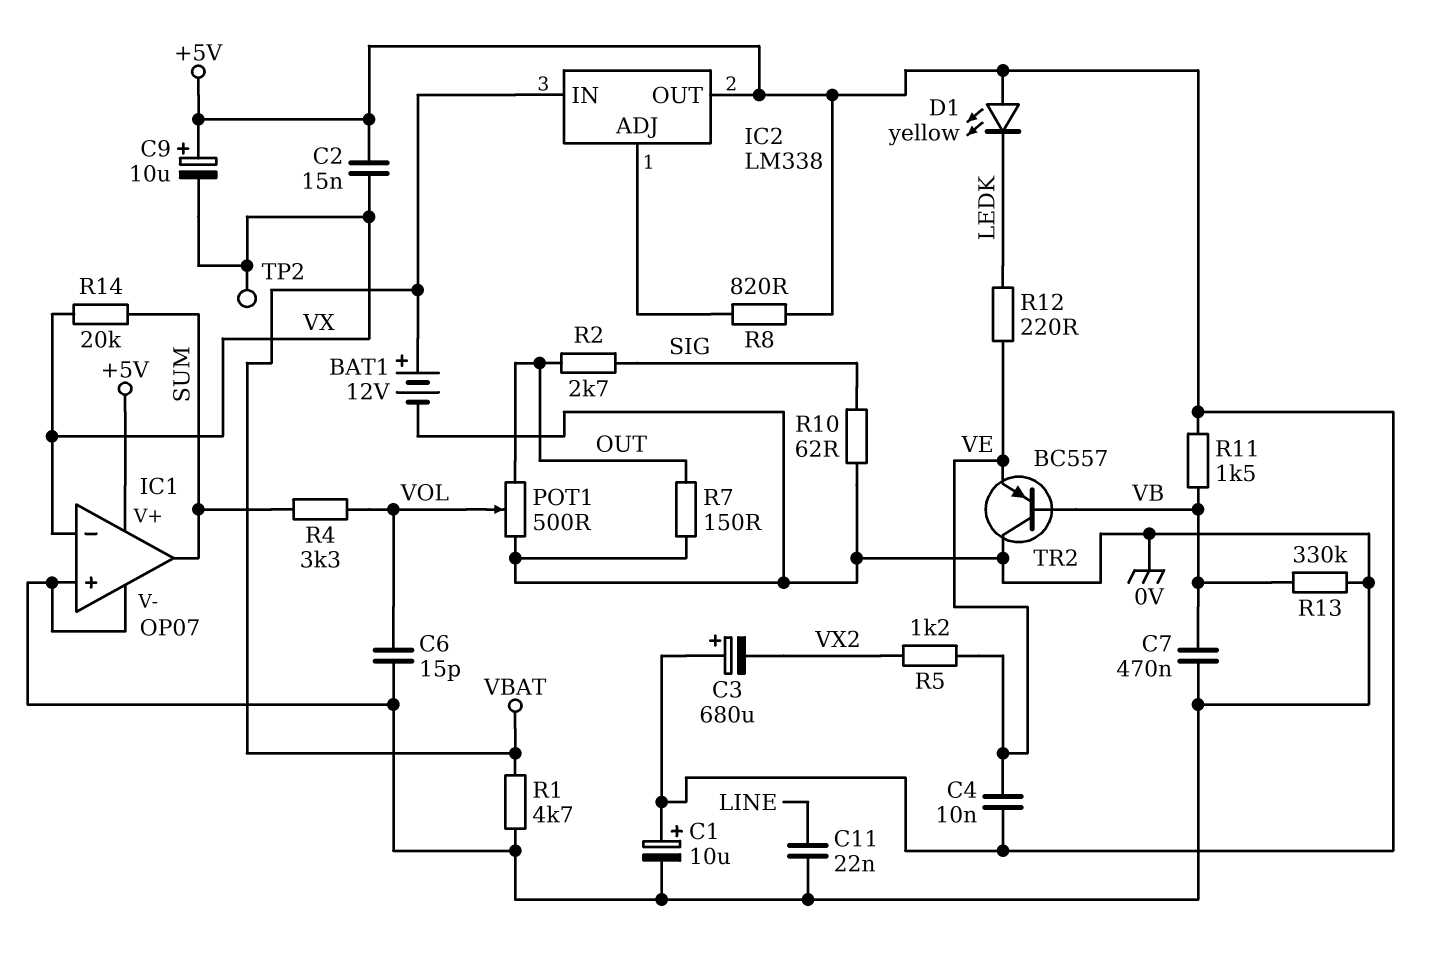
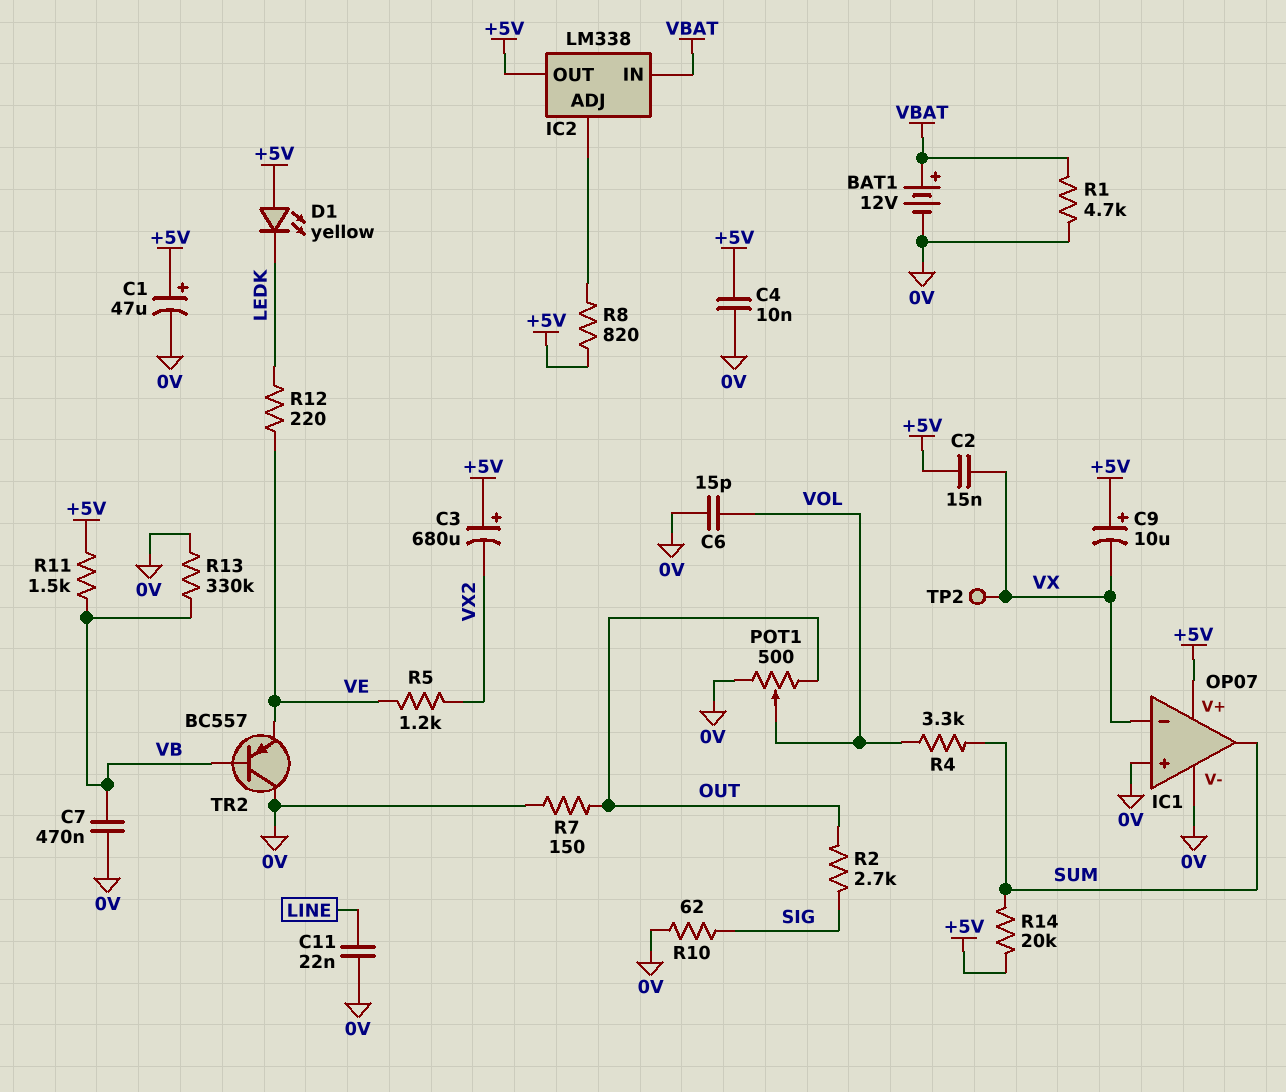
C1: 10uF (plus +5V, minus 0V) -> 47uF (plus +5V, minus 0V)
C4: 10nF (+5V, VE) -> 10nF (+5V, 0V)
R14: 20k (SUM, VX) -> 20k (+5V, SUM)

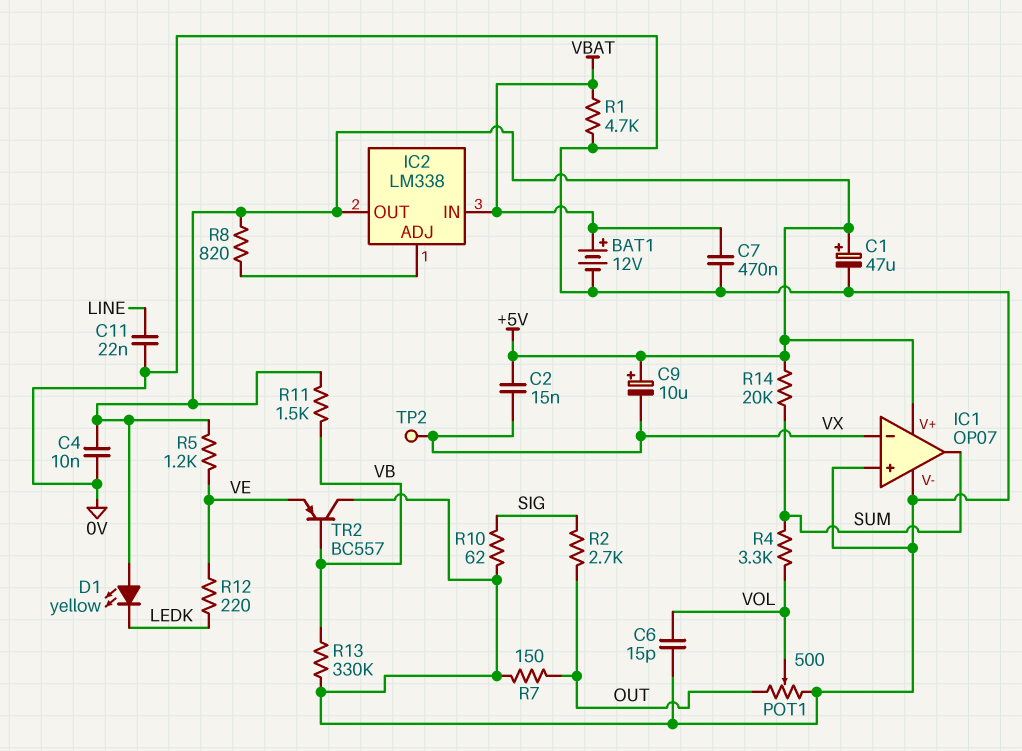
C3: 680uF (plus +5V, minus VX2) -> none
C7: 470nF (0V, VB) -> 470nF (0V, VBAT)
R5: 1.2k (VE, VX2) -> 1.2k (+5V, VE)

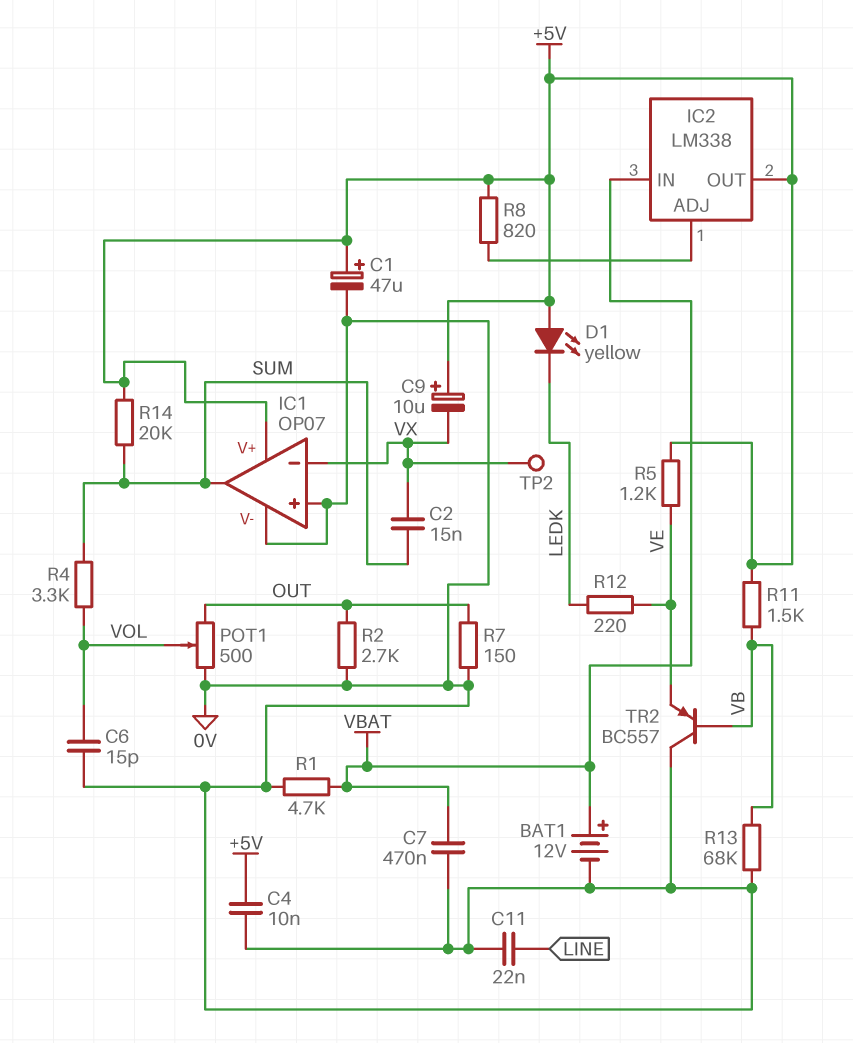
C2: 15nF (+5V, VX) -> 15nF (SUM, VX)
R2: 2.7k (OUT, SIG) -> 2.7k (0V, OUT)
R10: 62 (0V, SIG) -> none
R13: 330k (0V, VB) -> 68k (0V, VB)

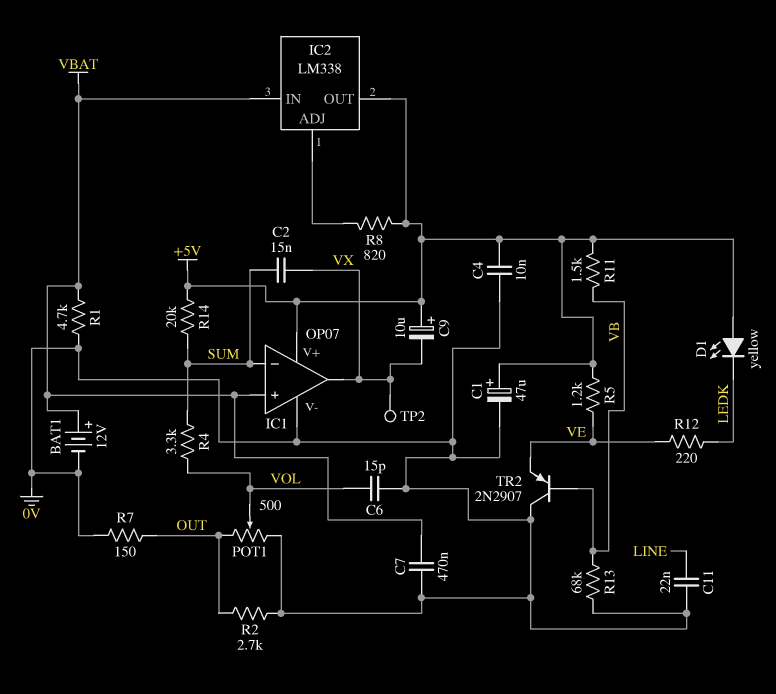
IC1 pin in+: 0V -> VBAT
IC1 pin in-: VX -> SUM
IC1 pin out: SUM -> VX
TR2: PNP BC557 (B VB, C 0V, E VE) -> PNP 2N2907 (B VB, C 0V, E VE)

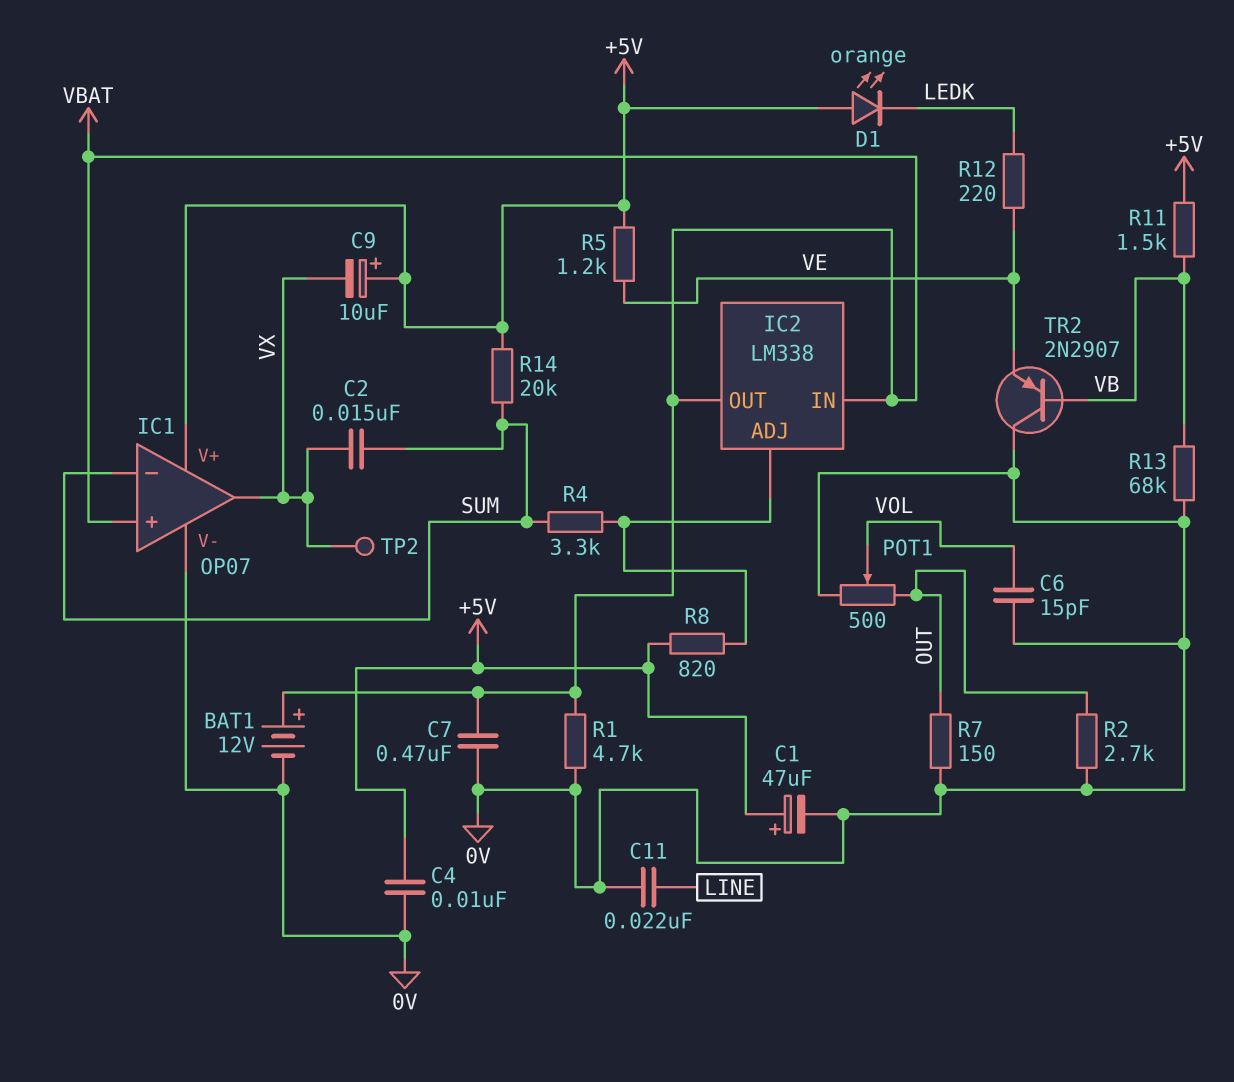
D1: LED yellow (A +5V, K LEDK) -> LED orange (A +5V, K LEDK)
IC2 pin OUT: +5V -> VBAT
R4: 3.3k (SUM, VOL) -> 3.3k (IC2/ADJ, SUM)

